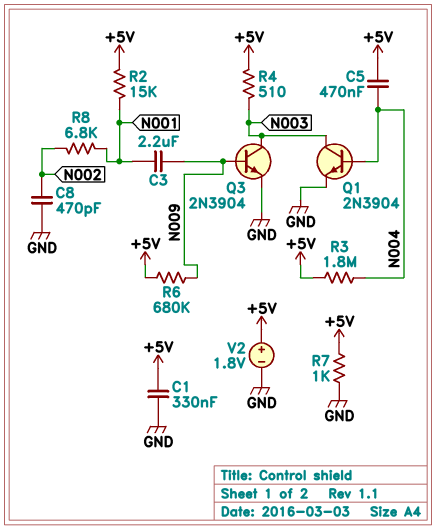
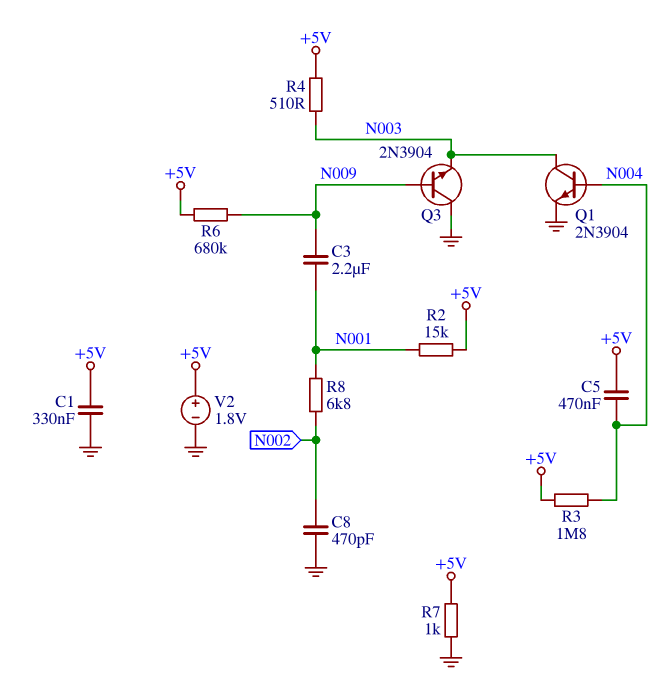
Q3: NPN 2N3904 (B N009, C N003, E GND) -> NPN 2N3904 (B N009, C GND, E N003)

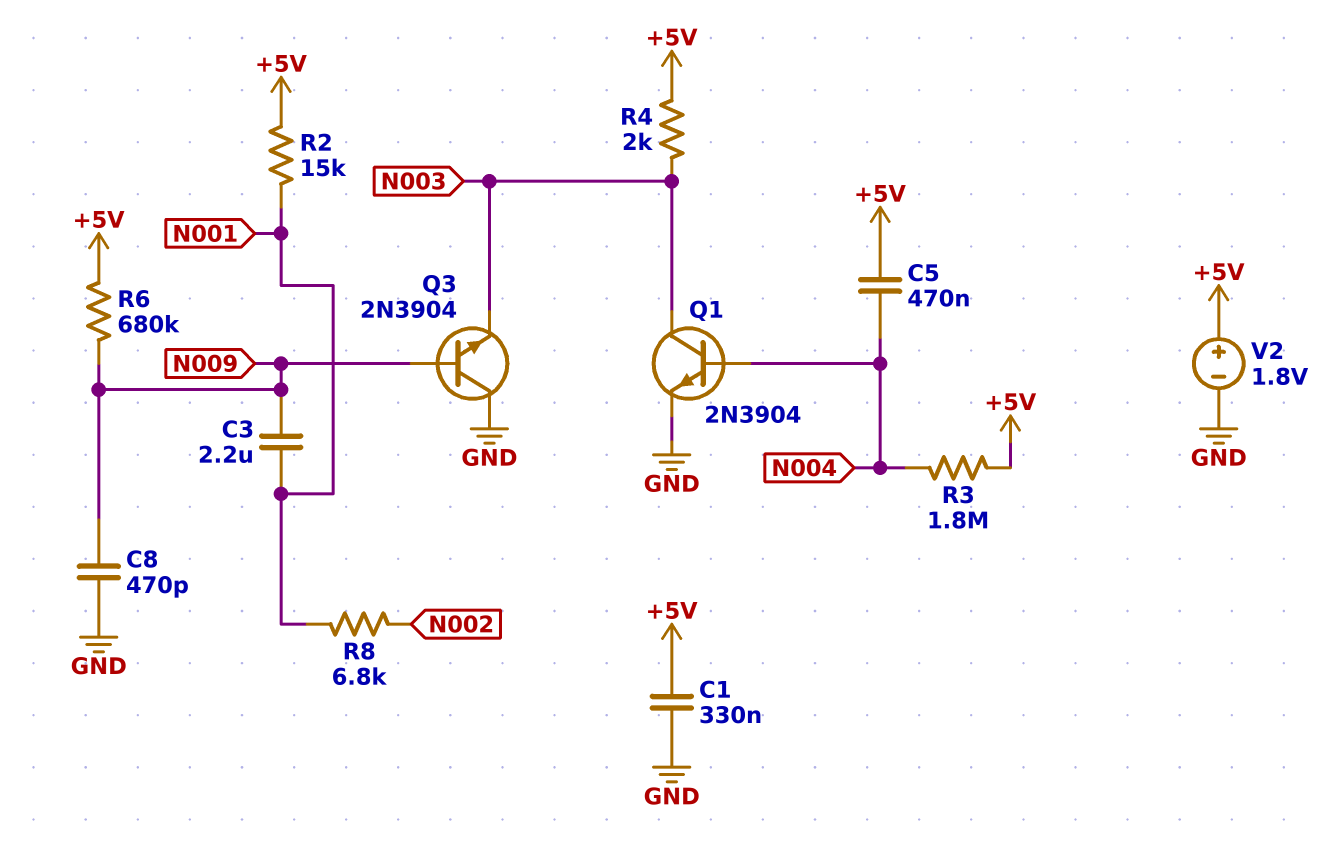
C8: 470pF (GND, N002) -> 470pF (GND, N009)
R4: 510 (+5V, N003) -> 2k (+5V, N003)
R7: 1k (+5V, GND) -> none

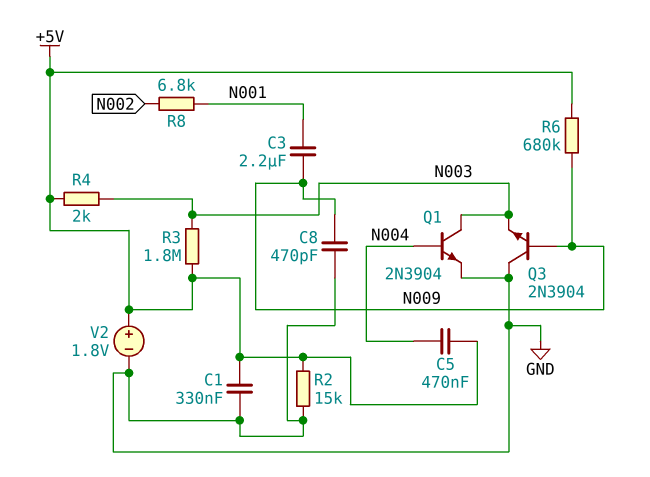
R2: 15k (+5V, N001) -> 15k (+5V, GND)
R3: 1.8M (+5V, N004) -> 1.8M (+5V, N003)

